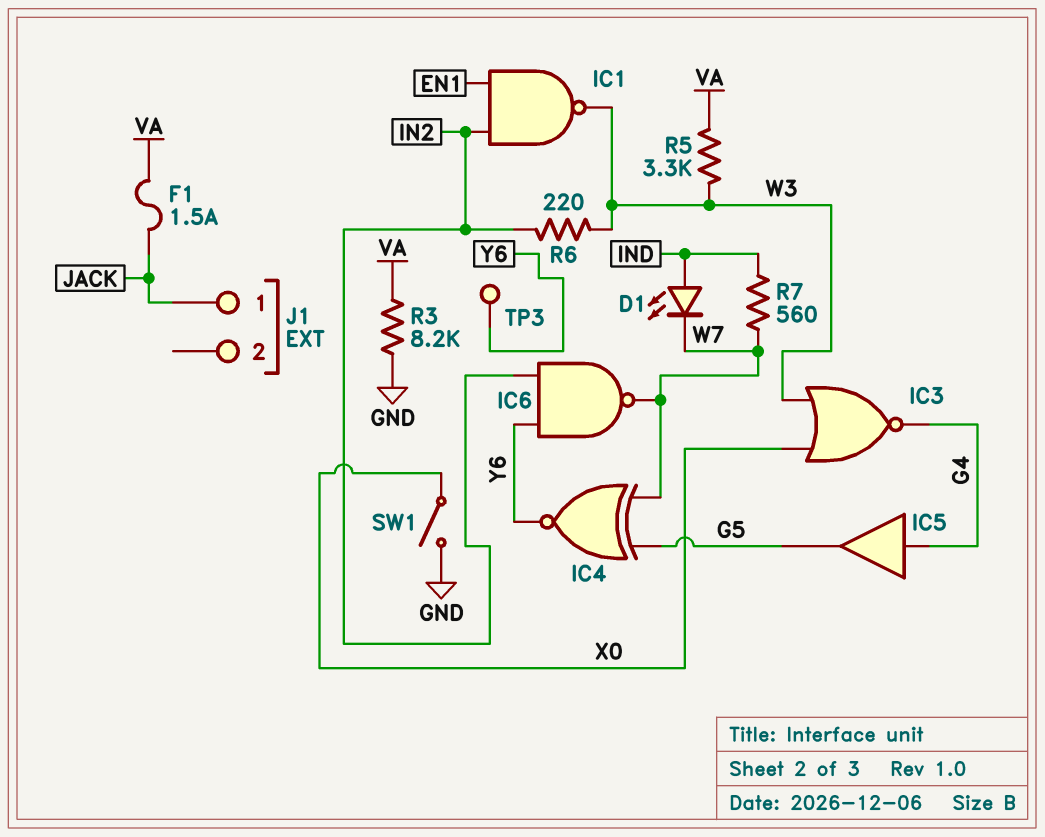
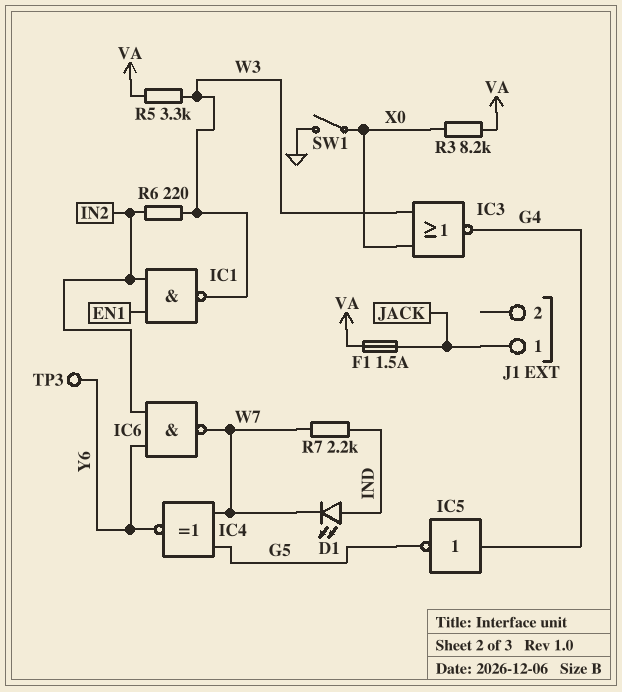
IC5: buffer (in G4, out G5) -> NOT (in G4, out G5)
R3: 8.2k (GND, VA) -> 8.2k (VA, X0)
R7: 560 (IND, W7) -> 2.2k (IND, W7)

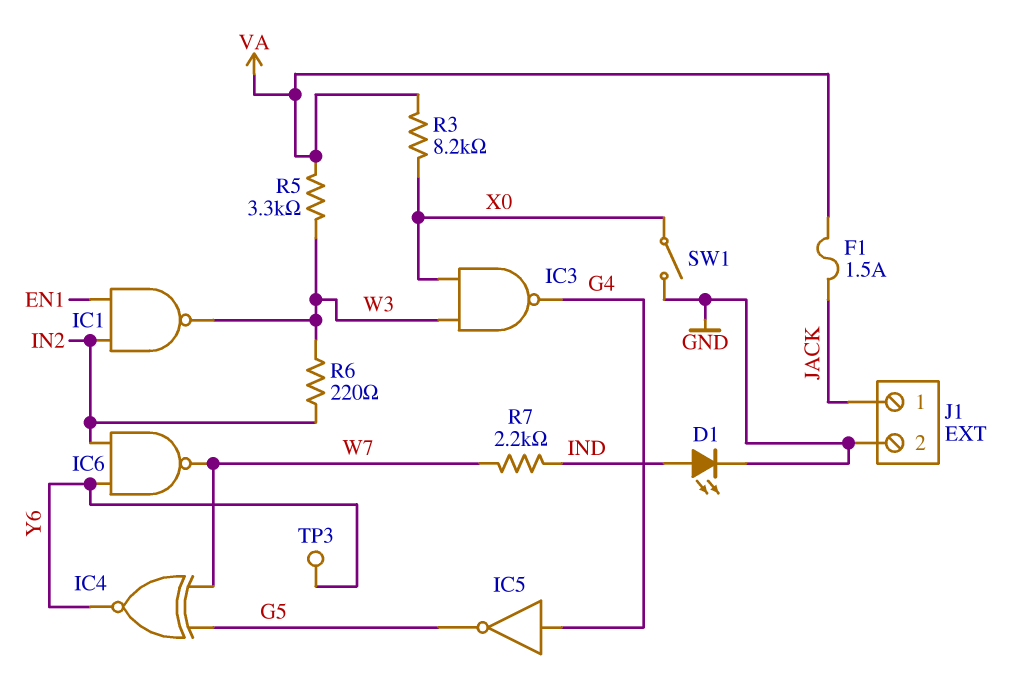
D1: LED (A IND, K W7) -> LED (A IND, K GND)
IC3: NOR (in W3, in X0, out G4) -> NAND (in W3, in X0, out G4)
J1 pin 2: none -> GND

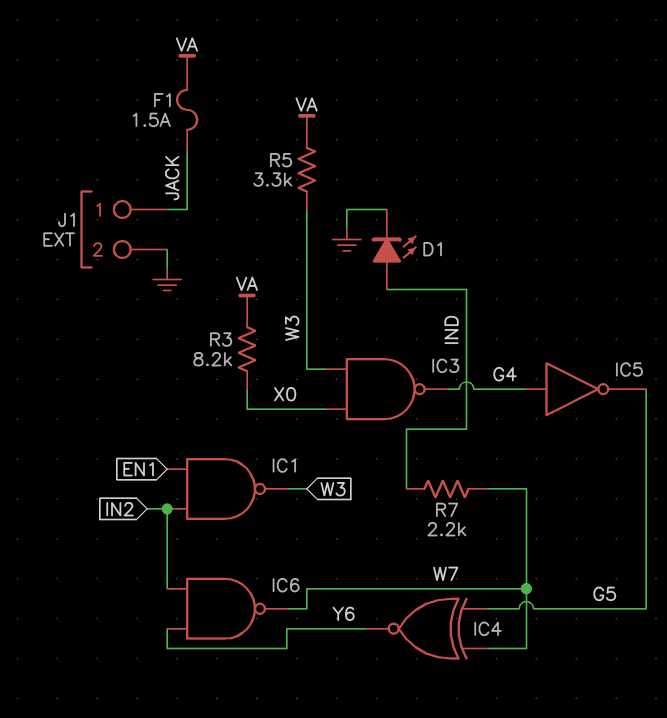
R6: 220 (IN2, W3) -> none
SW1: switch (GND, X0) -> none
TP3: test point (Y6) -> none

